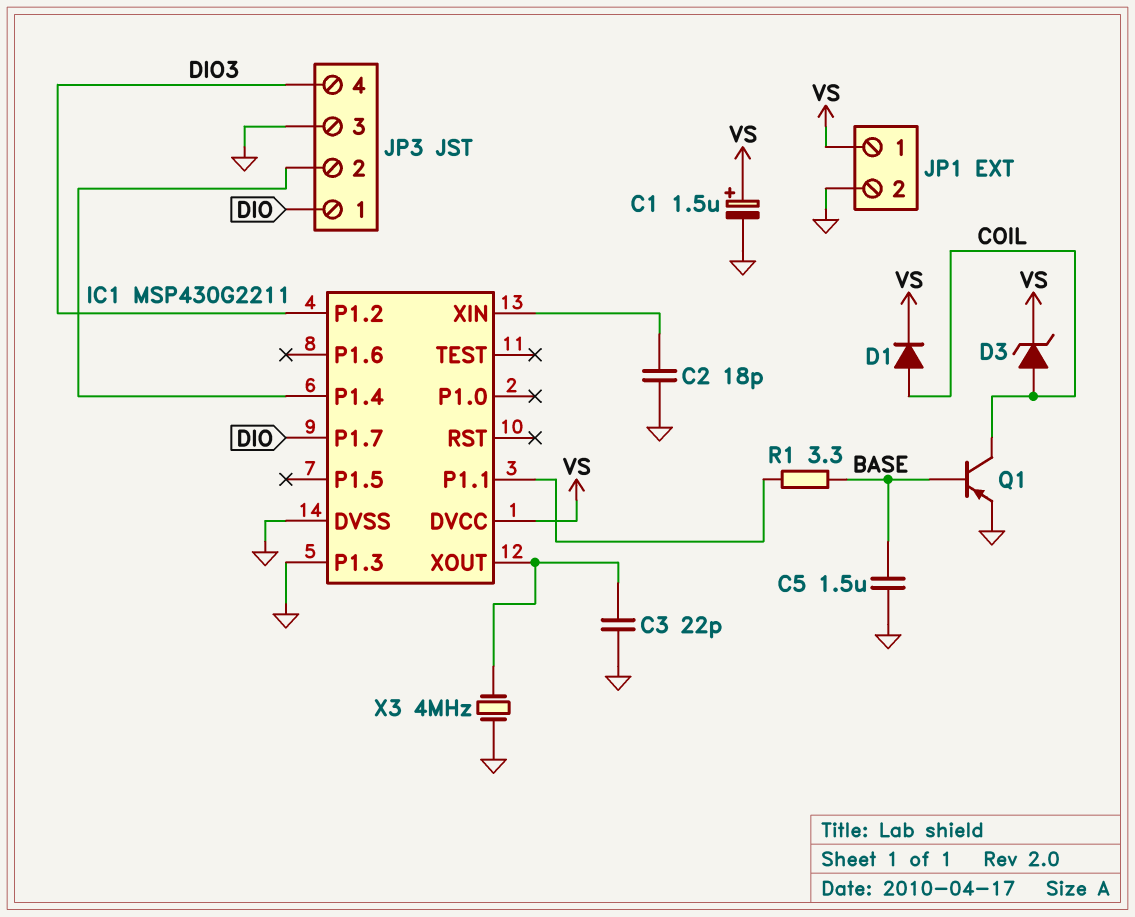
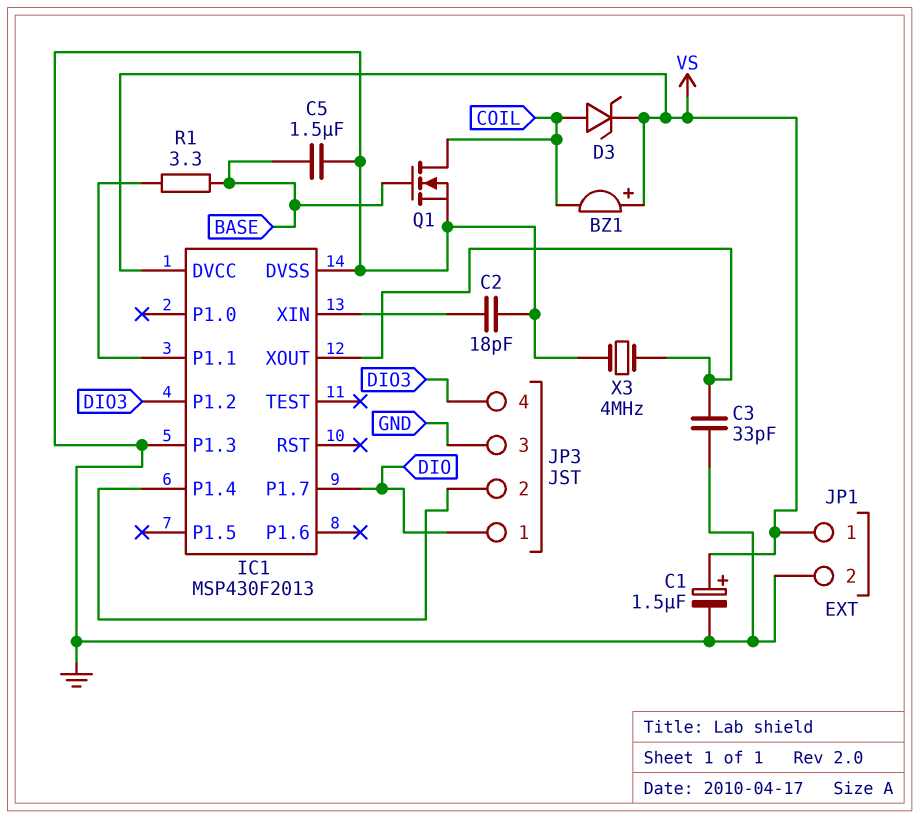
BZ1: none -> buzzer (plus VS, minus COIL)
C3: 22pF (GND, IC1/XOUT) -> 33pF (GND, IC1/XOUT)
D1: diode (A COIL, K VS) -> none
IC1: MSP430G2211 -> MSP430F2013
Q1: PNP (B BASE, C COIL, E GND) -> NMOS (G BASE, D COIL, S GND)

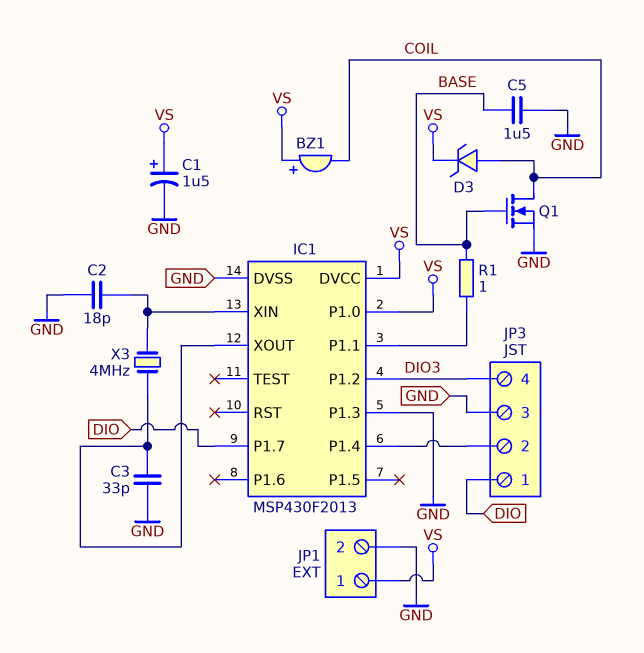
IC1 pin P1.0: none -> VS
R1: 3.3 (BASE, IC1/P1.1) -> 1 (BASE, IC1/P1.1)
X3: 4MHz (GND, IC1/XOUT) -> 4MHz (IC1/XIN, IC1/XOUT)

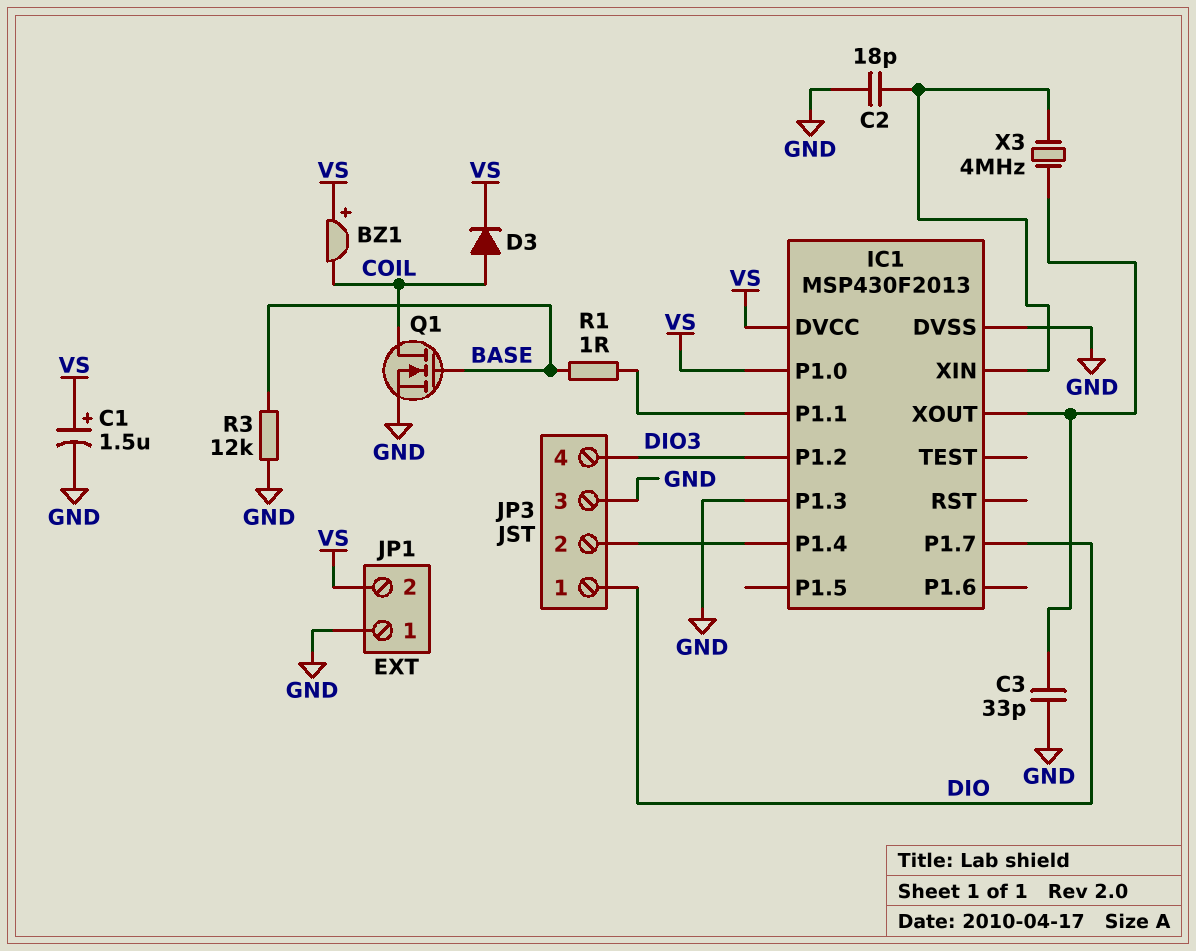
C5: 1.5uF (BASE, GND) -> none
D3: zener (A COIL, K VS) -> diode (A COIL, K VS)
JP1 pin 1: VS -> GND
JP1 pin 2: GND -> VS
R3: none -> 12k (BASE, GND)

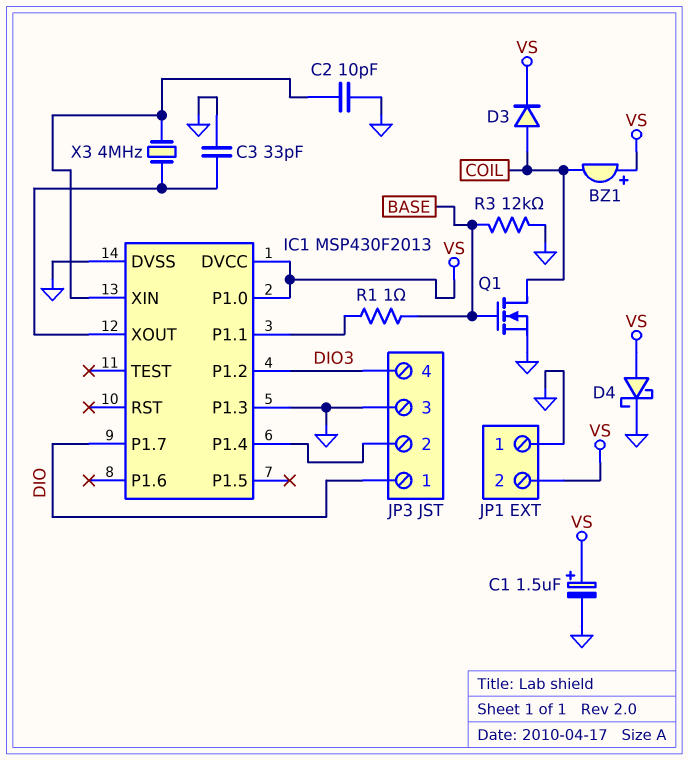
C2: 18pF (GND, IC1/XIN) -> 10pF (GND, IC1/XIN)
D4: none -> schottky (A VS, K GND)

